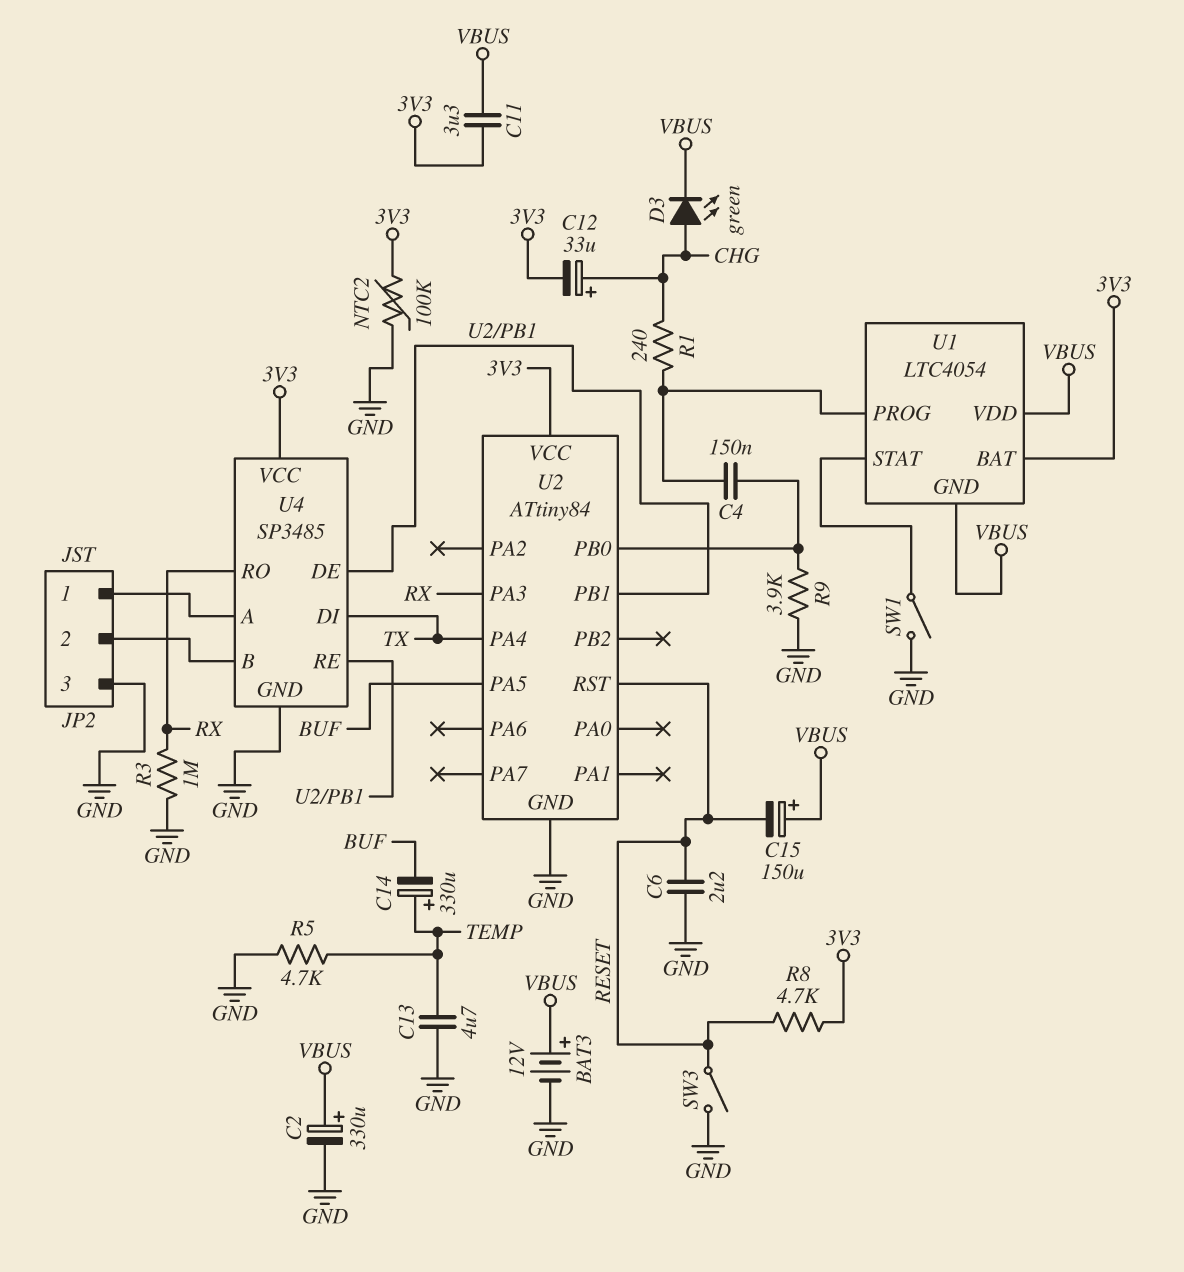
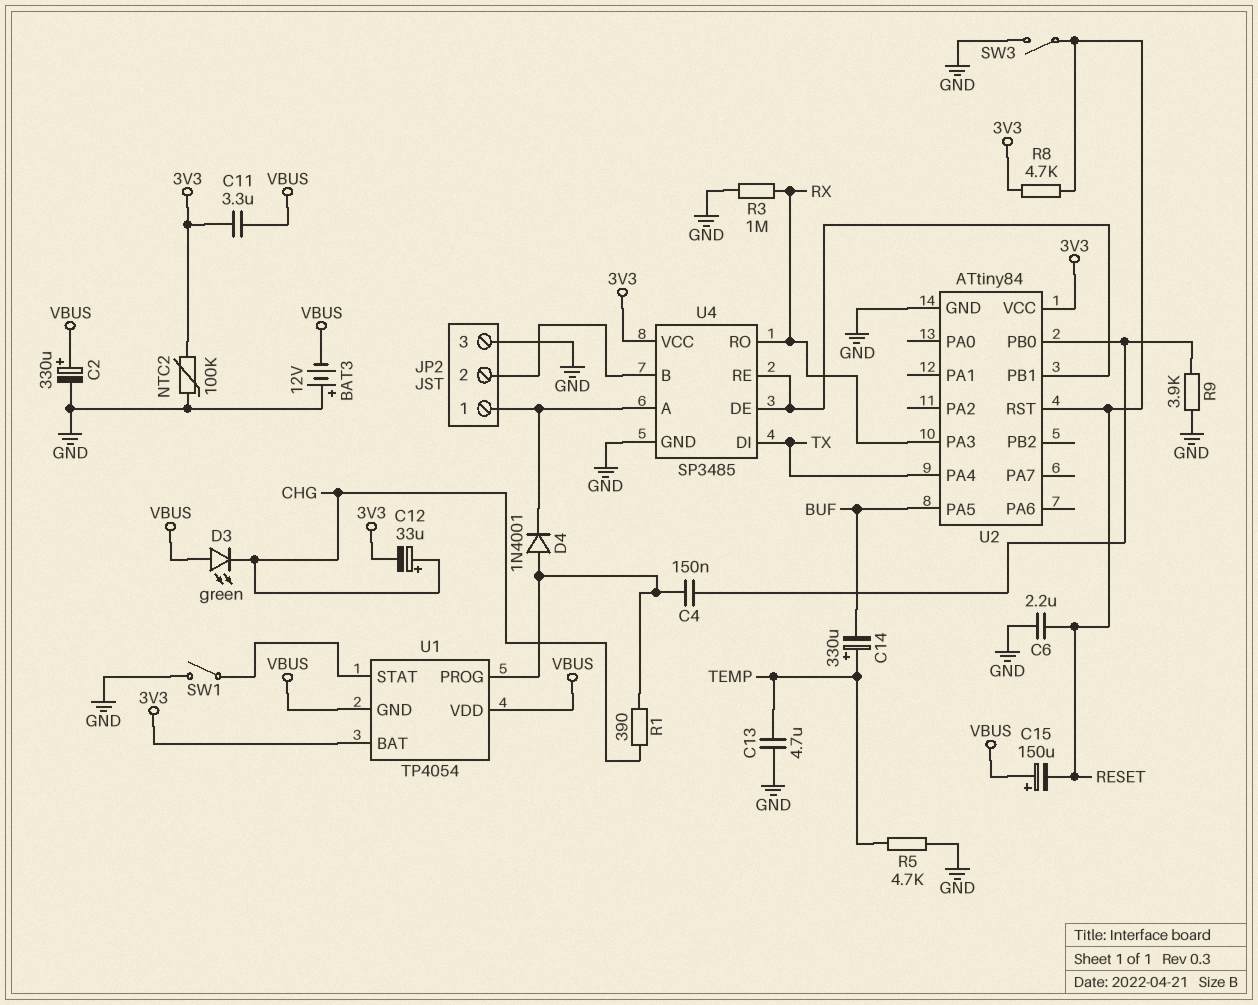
BAT3: 12V (plus VBUS, minus GND) -> 12V (plus GND, minus VBUS)
D3: LED green (A CHG, K VBUS) -> LED green (A VBUS, K CHG)
D4: none -> diode 1N4001 (A U1/PROG, K JP2/1)
R1: 240 (CHG, U1/PROG) -> 390 (CHG, U1/PROG)
U1: LTC4054 -> TP4054

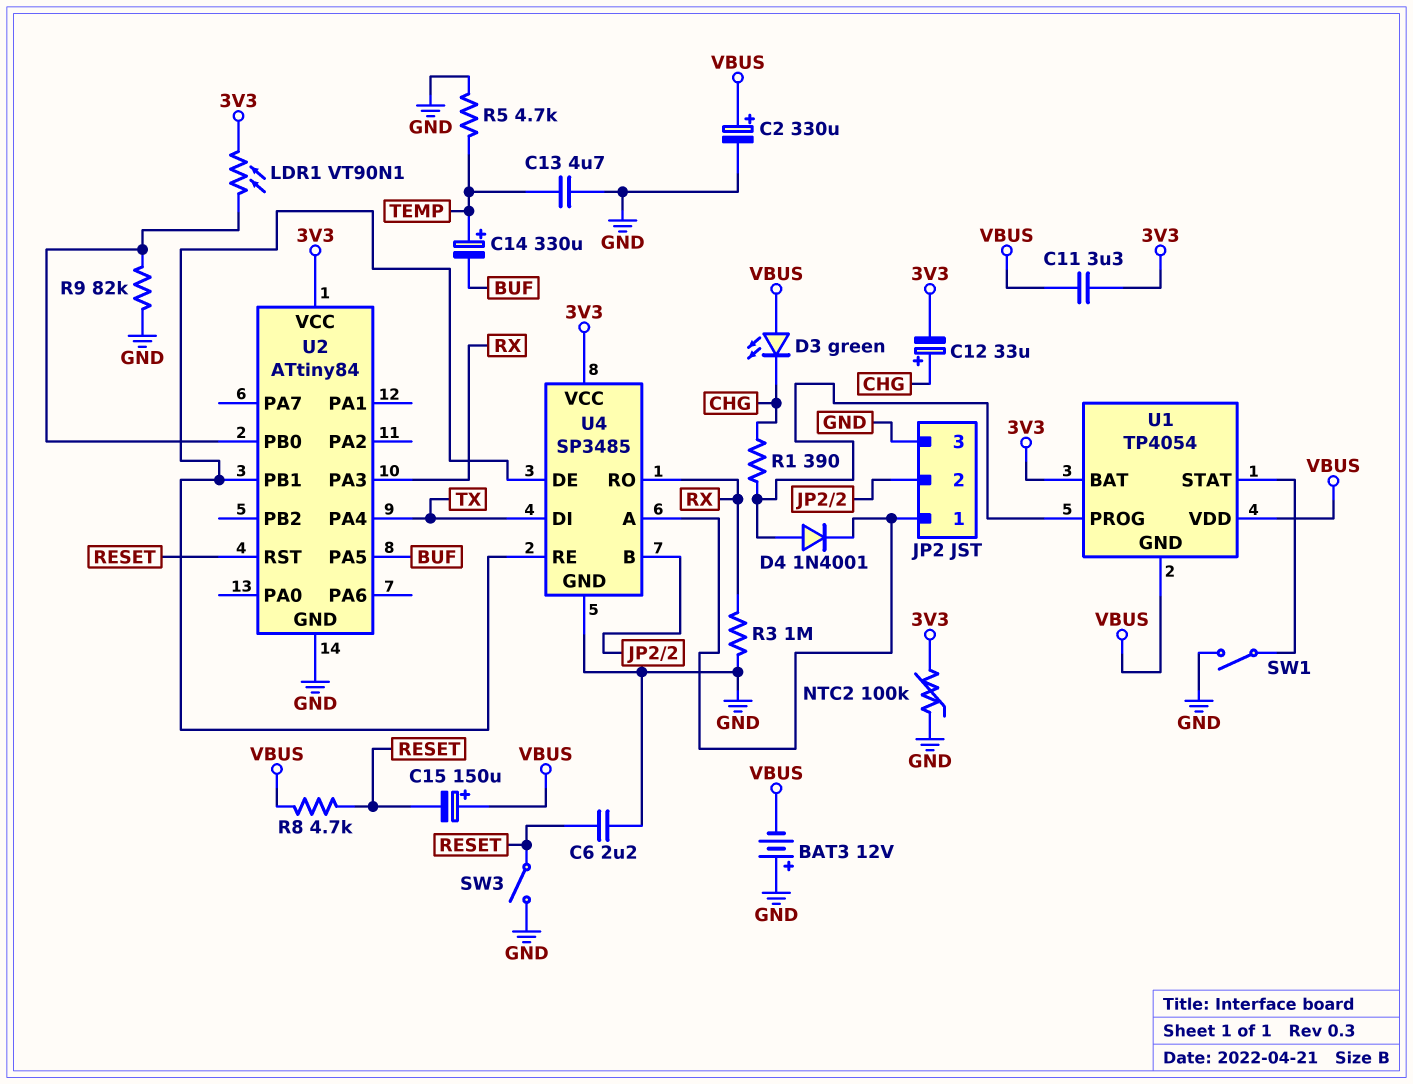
C4: 150nF (U1/PROG, U2/PB0) -> none
LDR1: none -> VT90N1 (3V3, U2/PB0)
R8: 4.7k (3V3, RESET) -> 4.7k (RESET, VBUS)
R9: 3.9k (GND, U2/PB0) -> 82k (GND, U2/PB0)

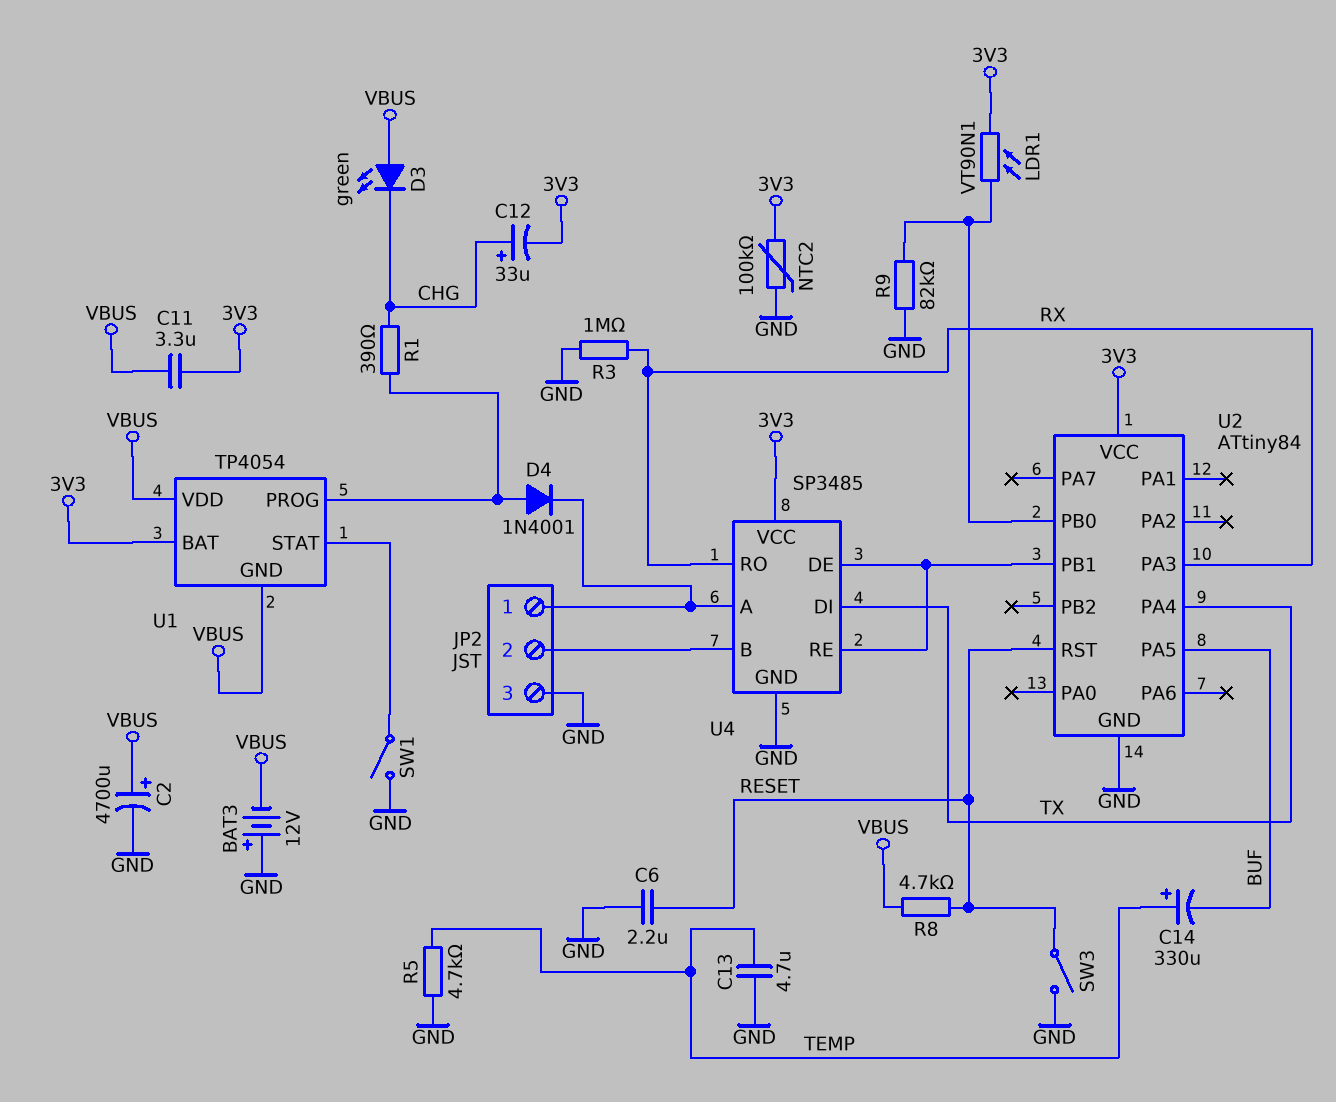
C2: 330uF (plus VBUS, minus GND) -> 4700uF (plus VBUS, minus GND)
C15: 150uF (plus VBUS, minus RESET) -> none

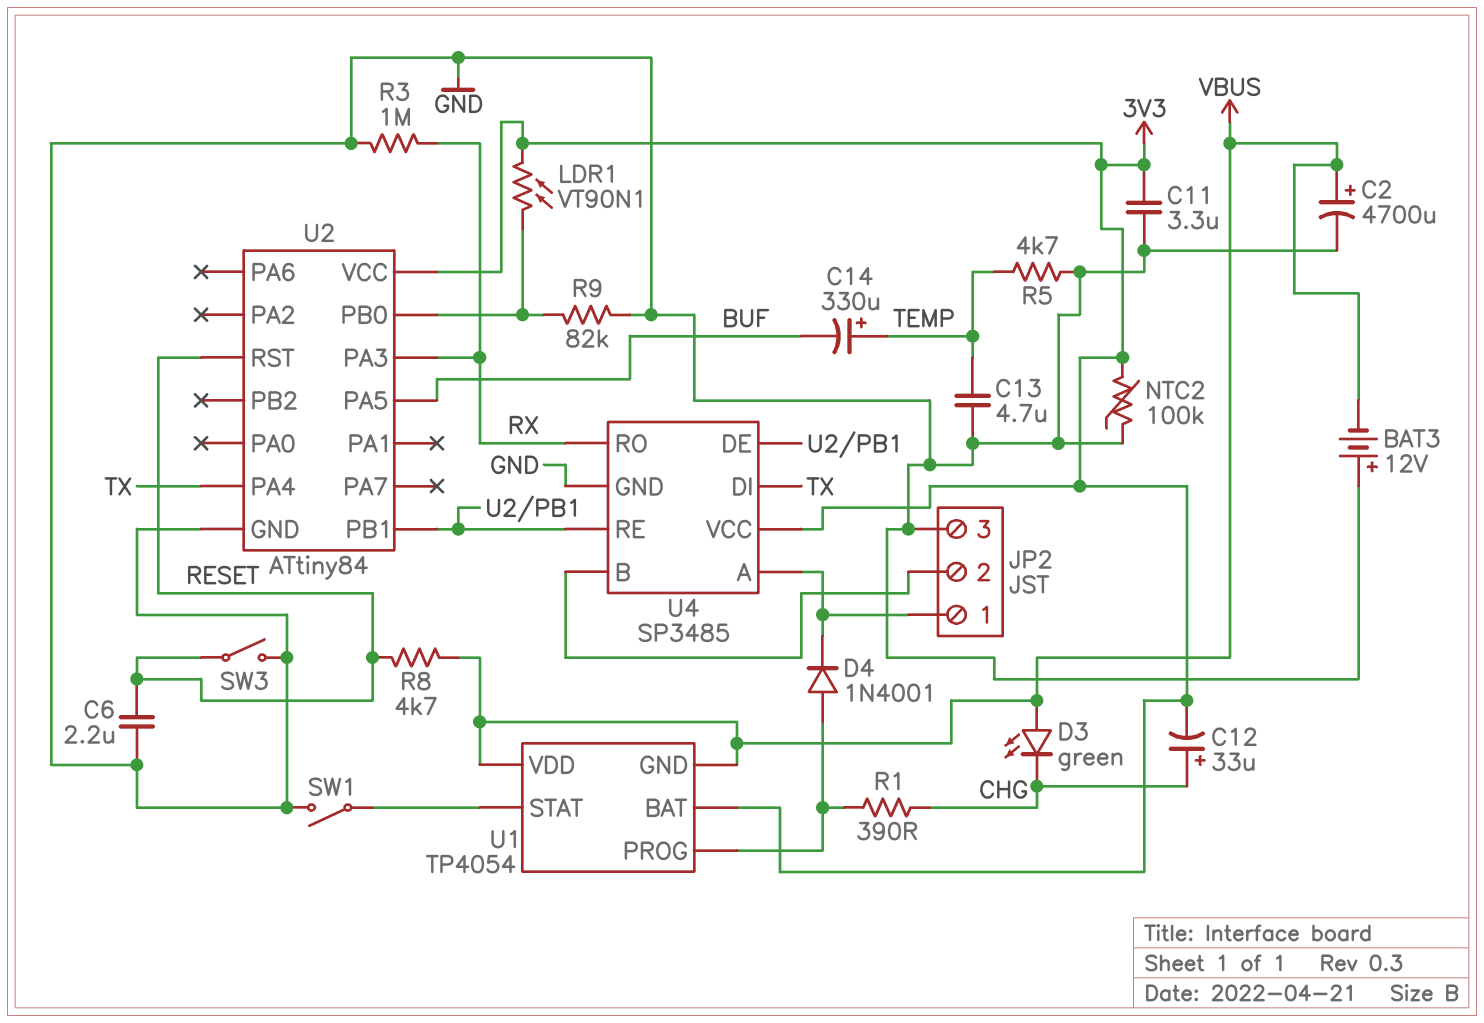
C11: 3.3uF (3V3, VBUS) -> 3.3uF (3V3, GND)

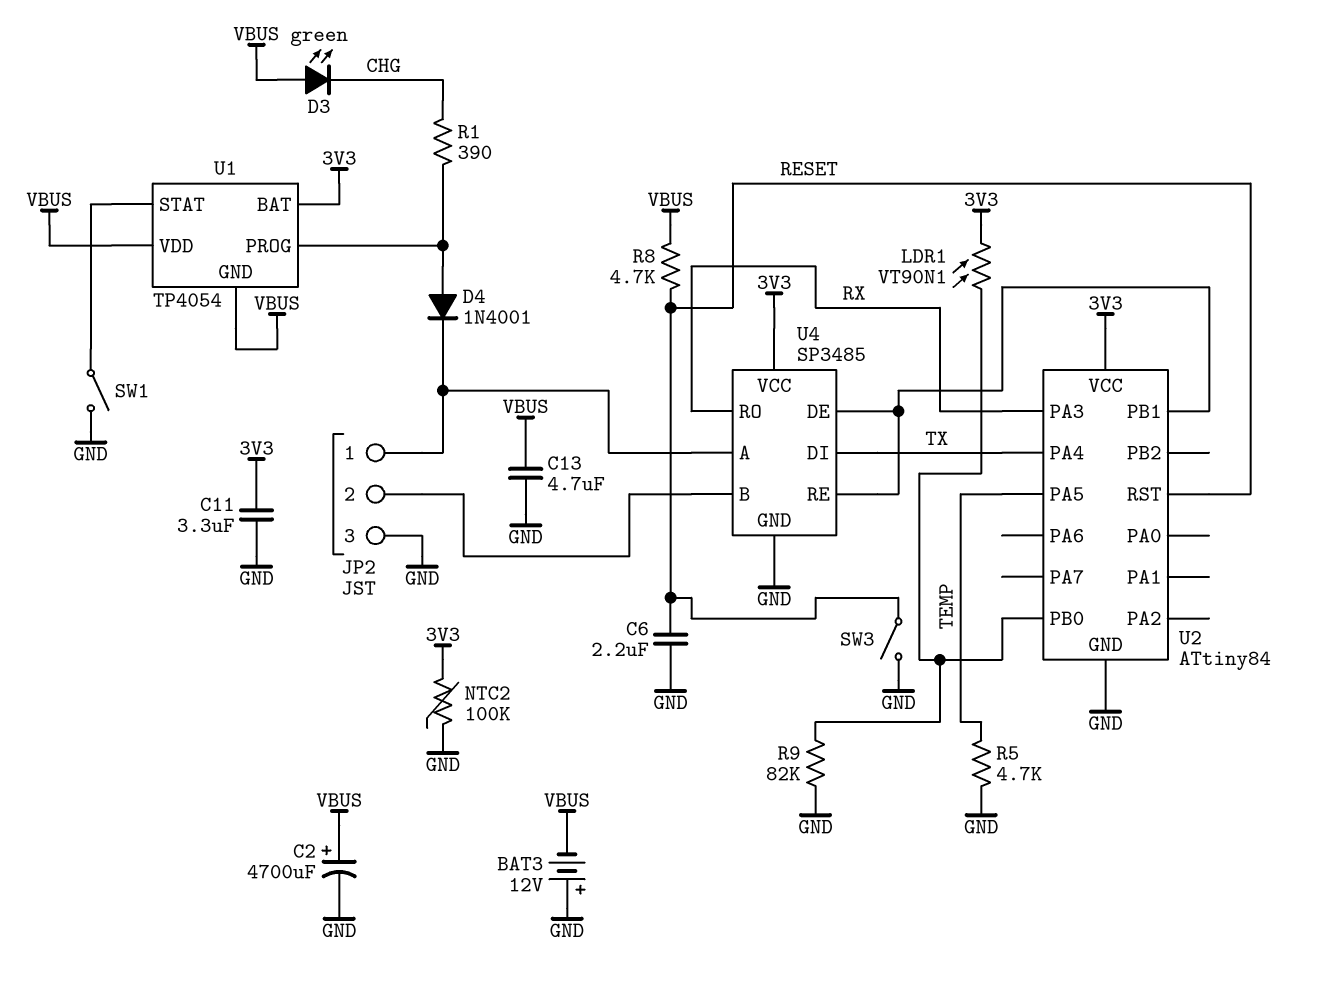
C12: 33uF (plus CHG, minus 3V3) -> none
C13: 4.7uF (GND, TEMP) -> 4.7uF (GND, VBUS)
C14: 330uF (plus TEMP, minus BUF) -> none
R3: 1M (GND, RX) -> none
U2 pin PA5: BUF -> TEMP

